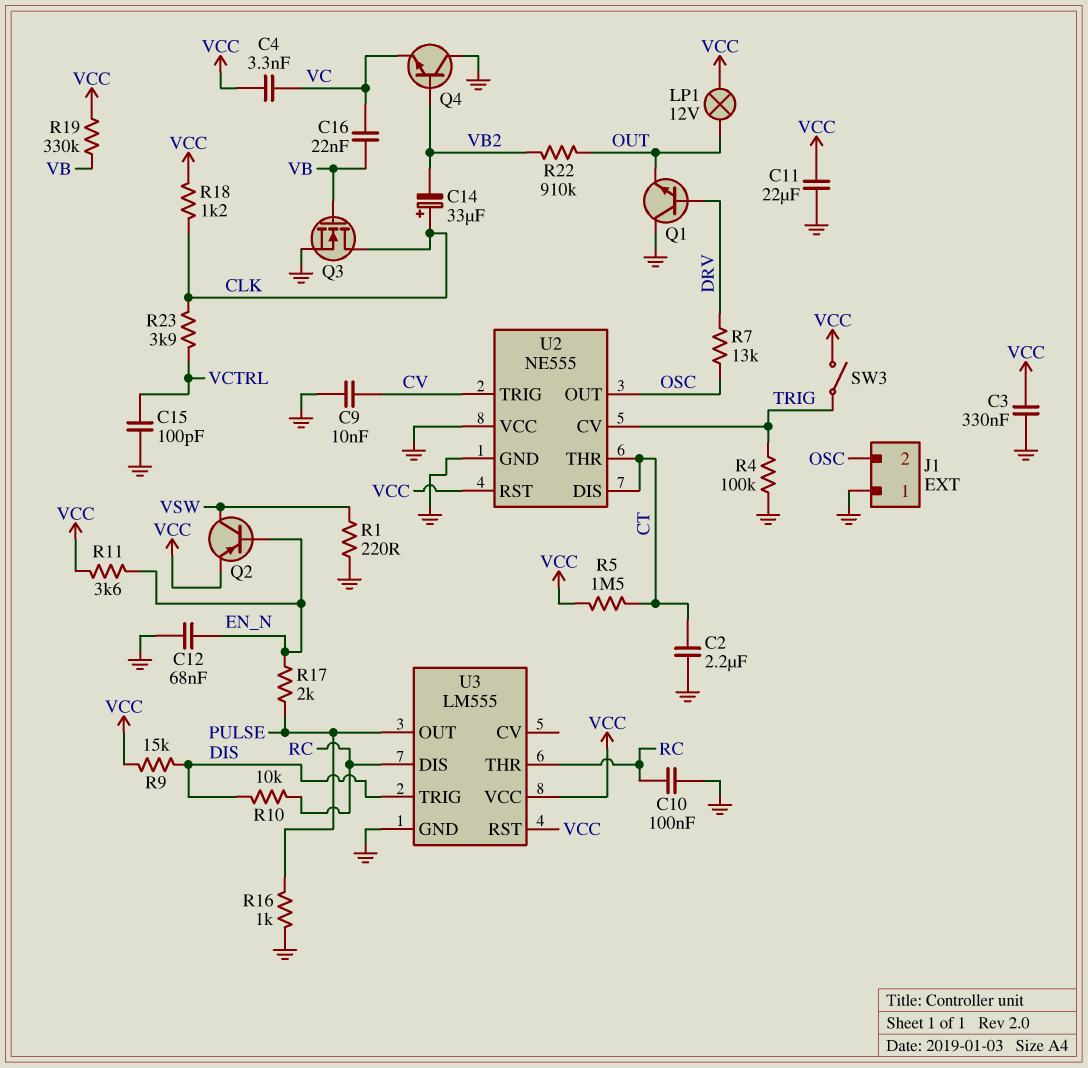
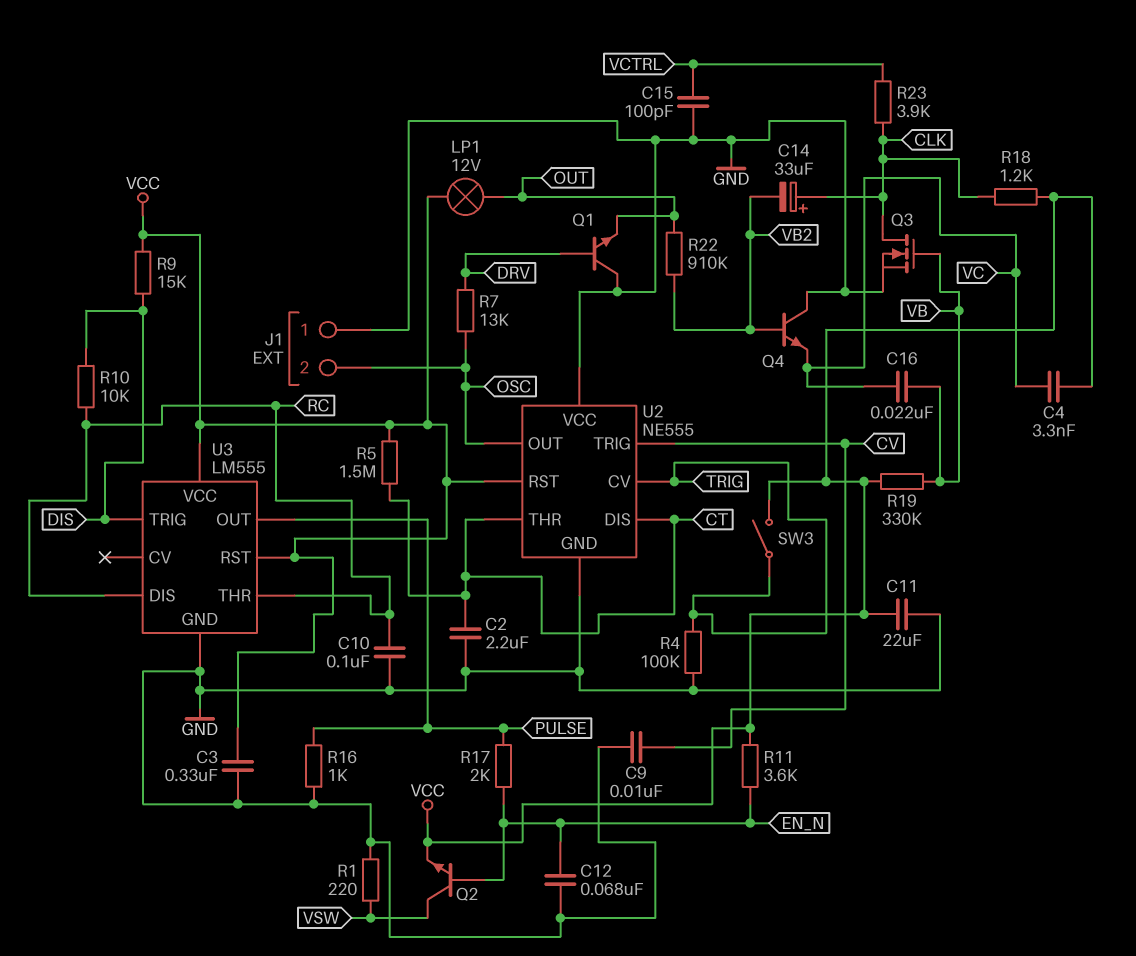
Q2: PNP (B EN_N, C VSW, E VCC) -> NPN (B EN_N, C VSW, E VCC)

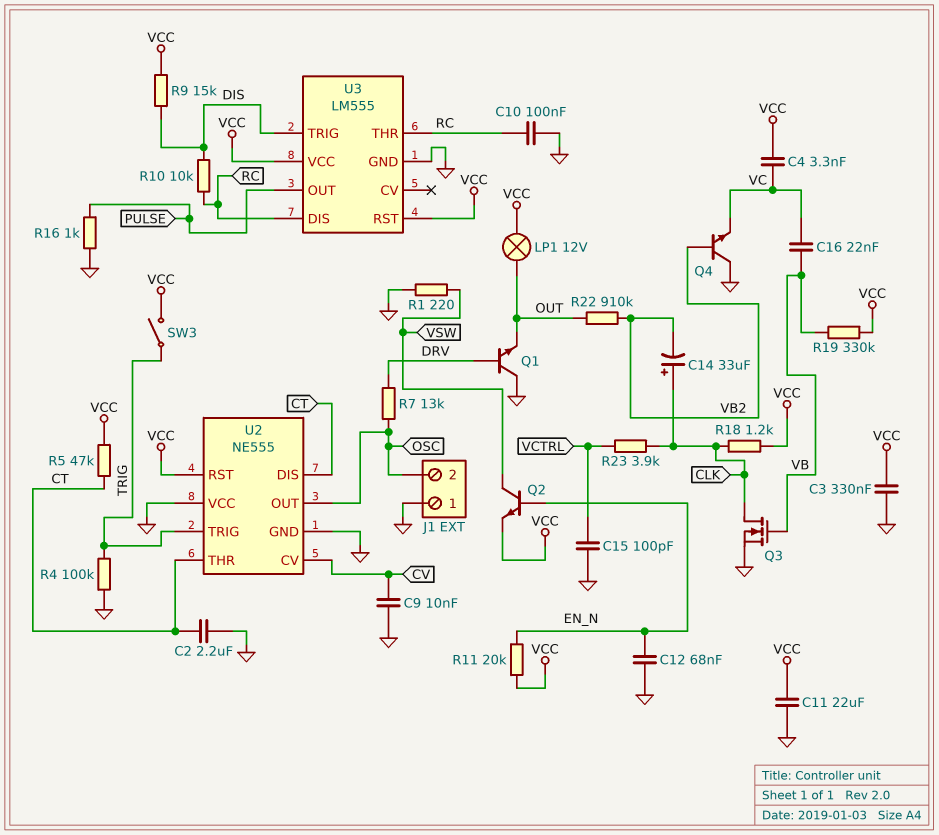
R5: 1.5M (CT, VCC) -> 47k (CT, VCC)
R11: 3.6k (EN_N, VCC) -> 20k (EN_N, VCC)
R17: 2k (EN_N, PULSE) -> none
U2 pin CV: TRIG -> CV
U2 pin TRIG: CV -> TRIG

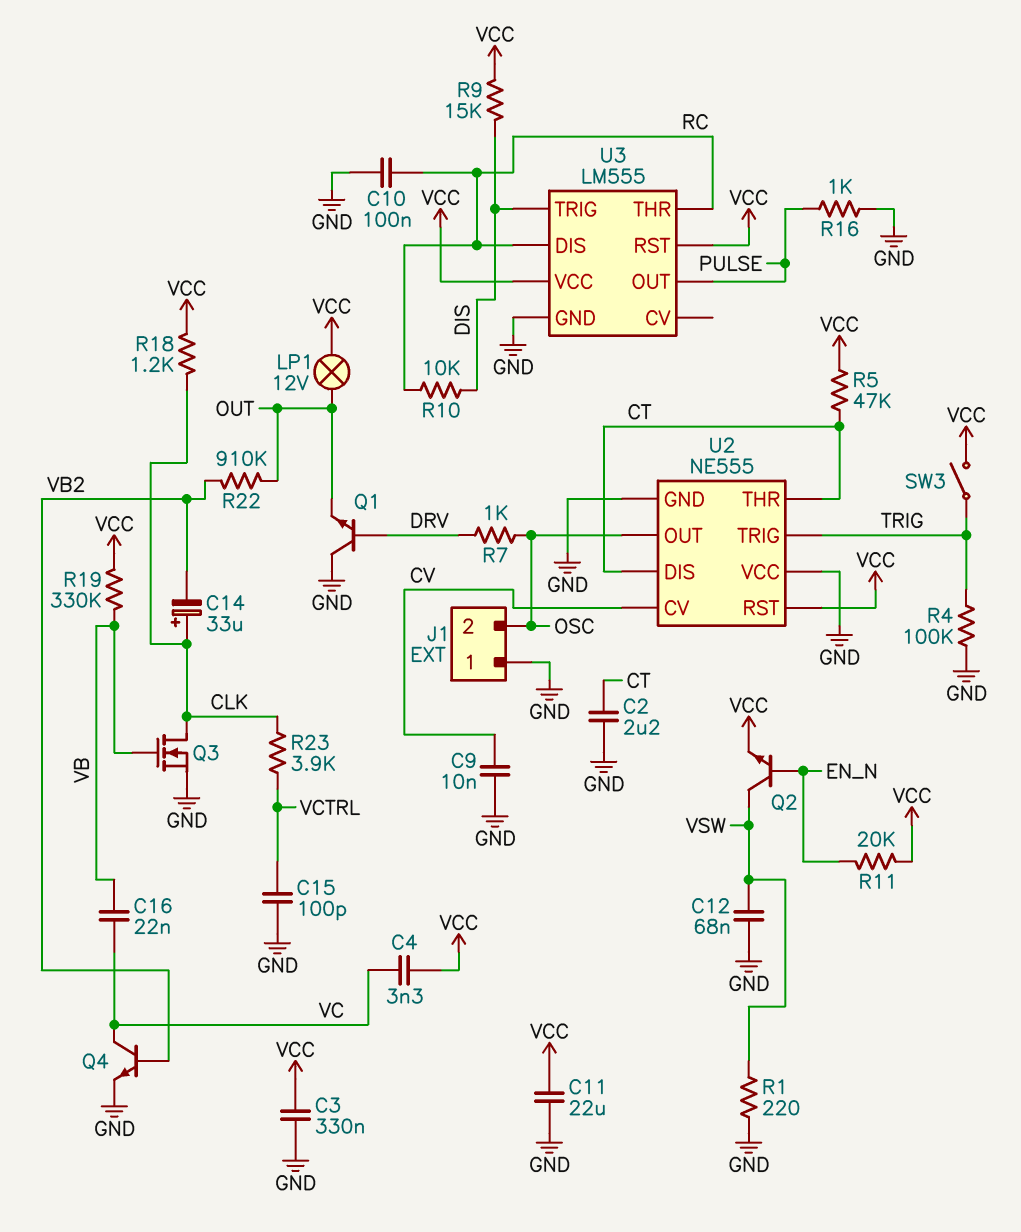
C12: 68nF (EN_N, GND) -> 68nF (GND, VSW)
Q4: NPN (B VB2, C GND, E VC) -> NPN (B VB2, C VC, E GND)
R7: 13k (DRV, OSC) -> 1k (DRV, OSC)

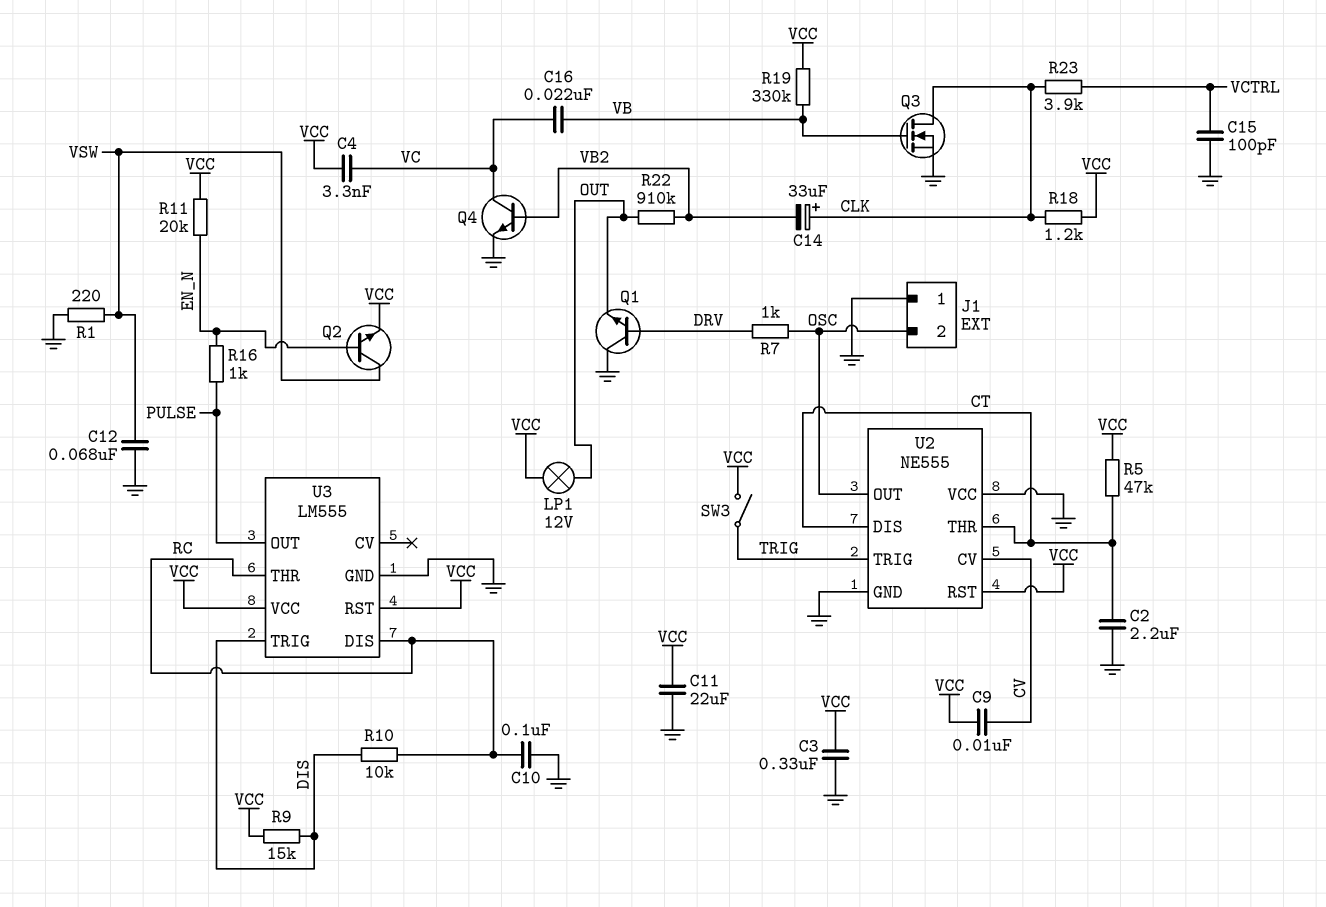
C9: 10nF (CV, GND) -> 10nF (CV, VCC)
R4: 100k (GND, TRIG) -> none
R16: 1k (GND, PULSE) -> 1k (EN_N, PULSE)

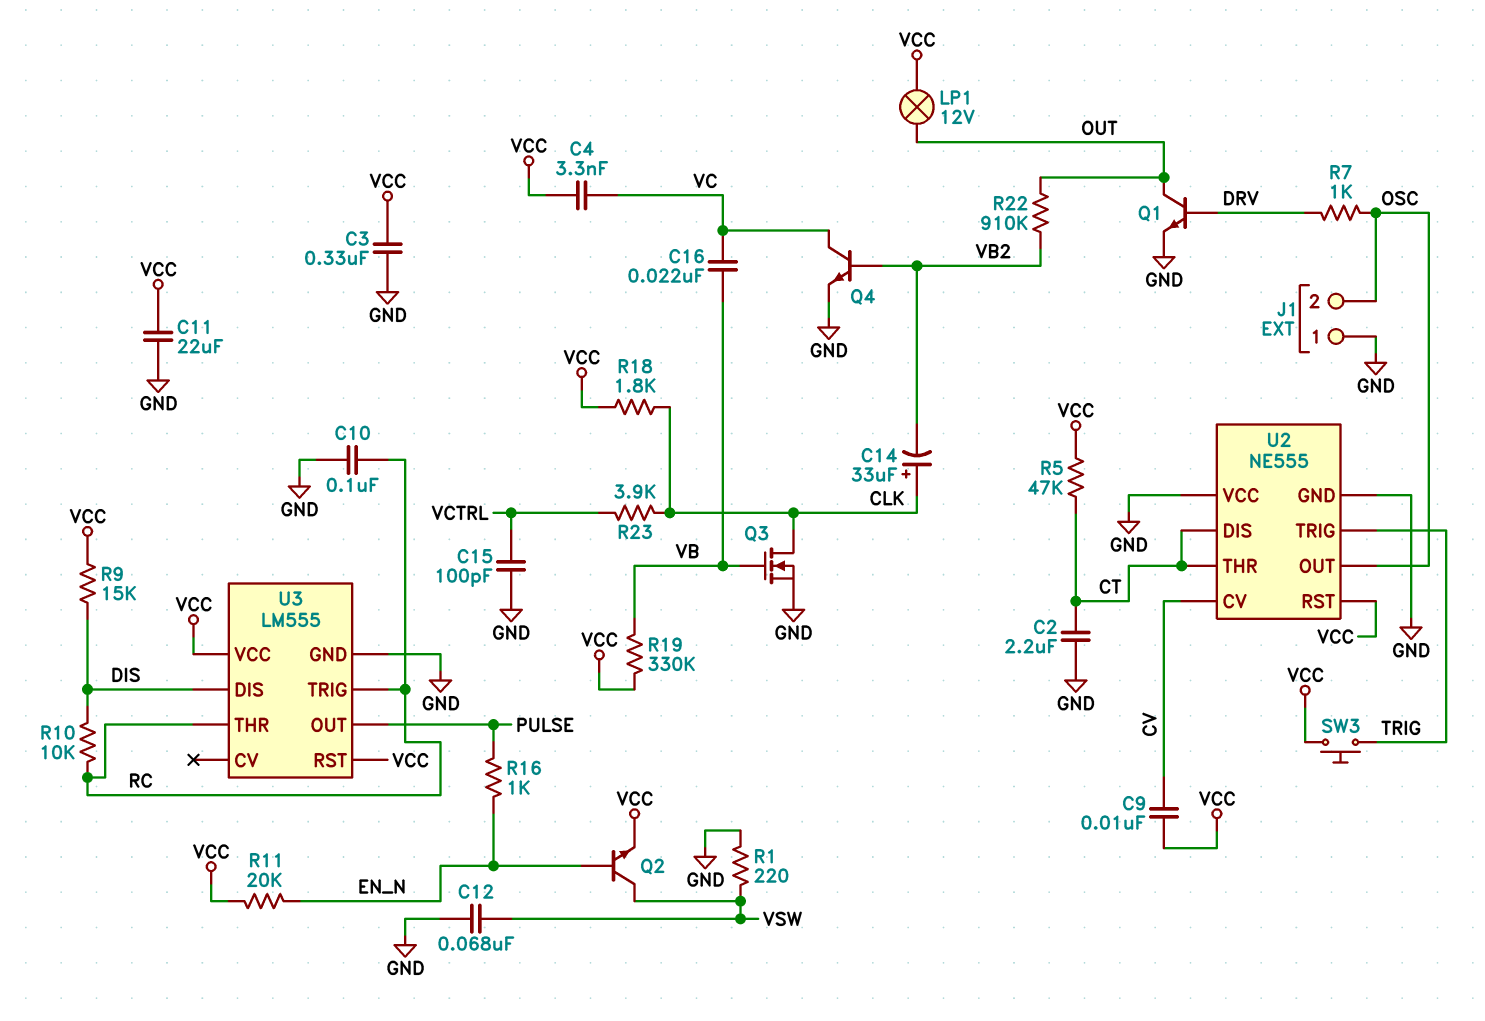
Q1: NPN (B DRV, C GND, E OUT) -> NPN (B DRV, C OUT, E GND)
R18: 1.2k (CLK, VCC) -> 1.8k (CLK, VCC)
SW3: switch (TRIG, VCC) -> button (TRIG, VCC)
U3 pin DIS: RC -> DIS
U3 pin TRIG: DIS -> RC

